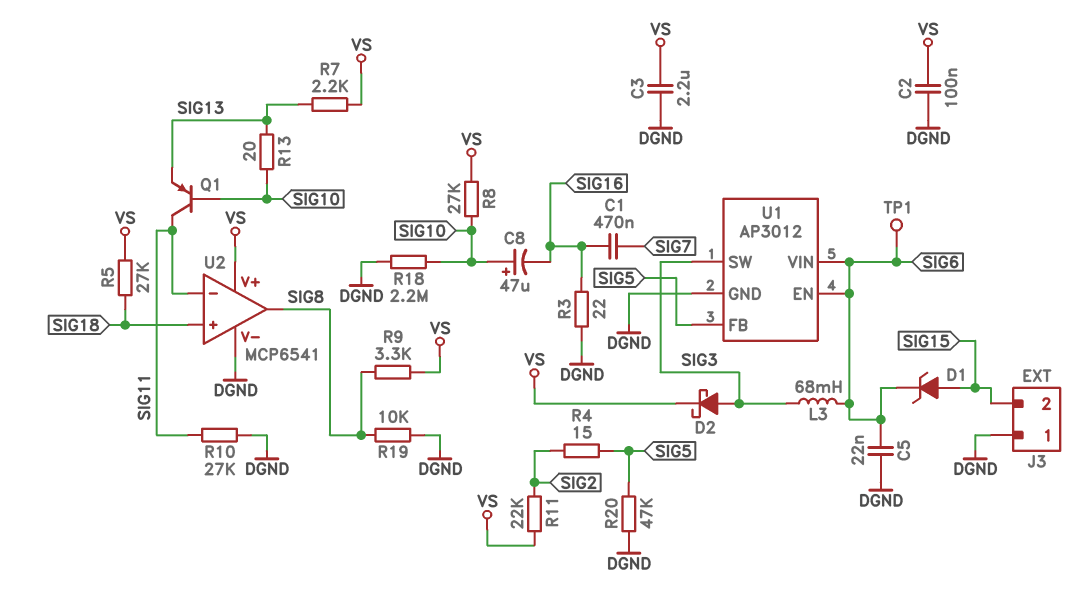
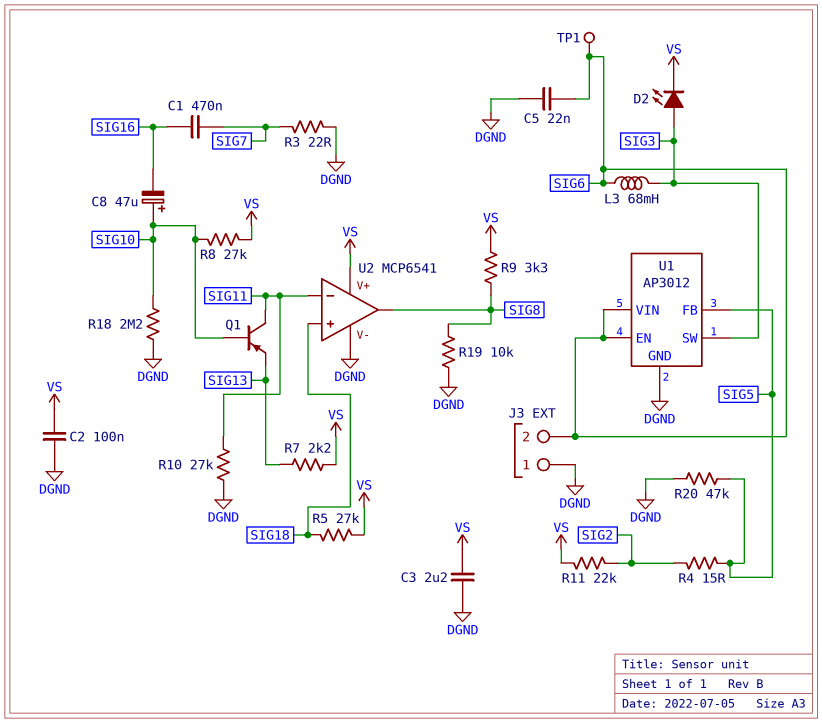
D1: zener (A SIG15, K SIG6) -> none
D2: schottky (A SIG3, K VS) -> LED (A SIG3, K VS)
J3 pin 2: SIG15 -> SIG6
R3: 22 (DGND, SIG16) -> 22 (DGND, SIG7)
R13: 20 (SIG10, SIG13) -> none

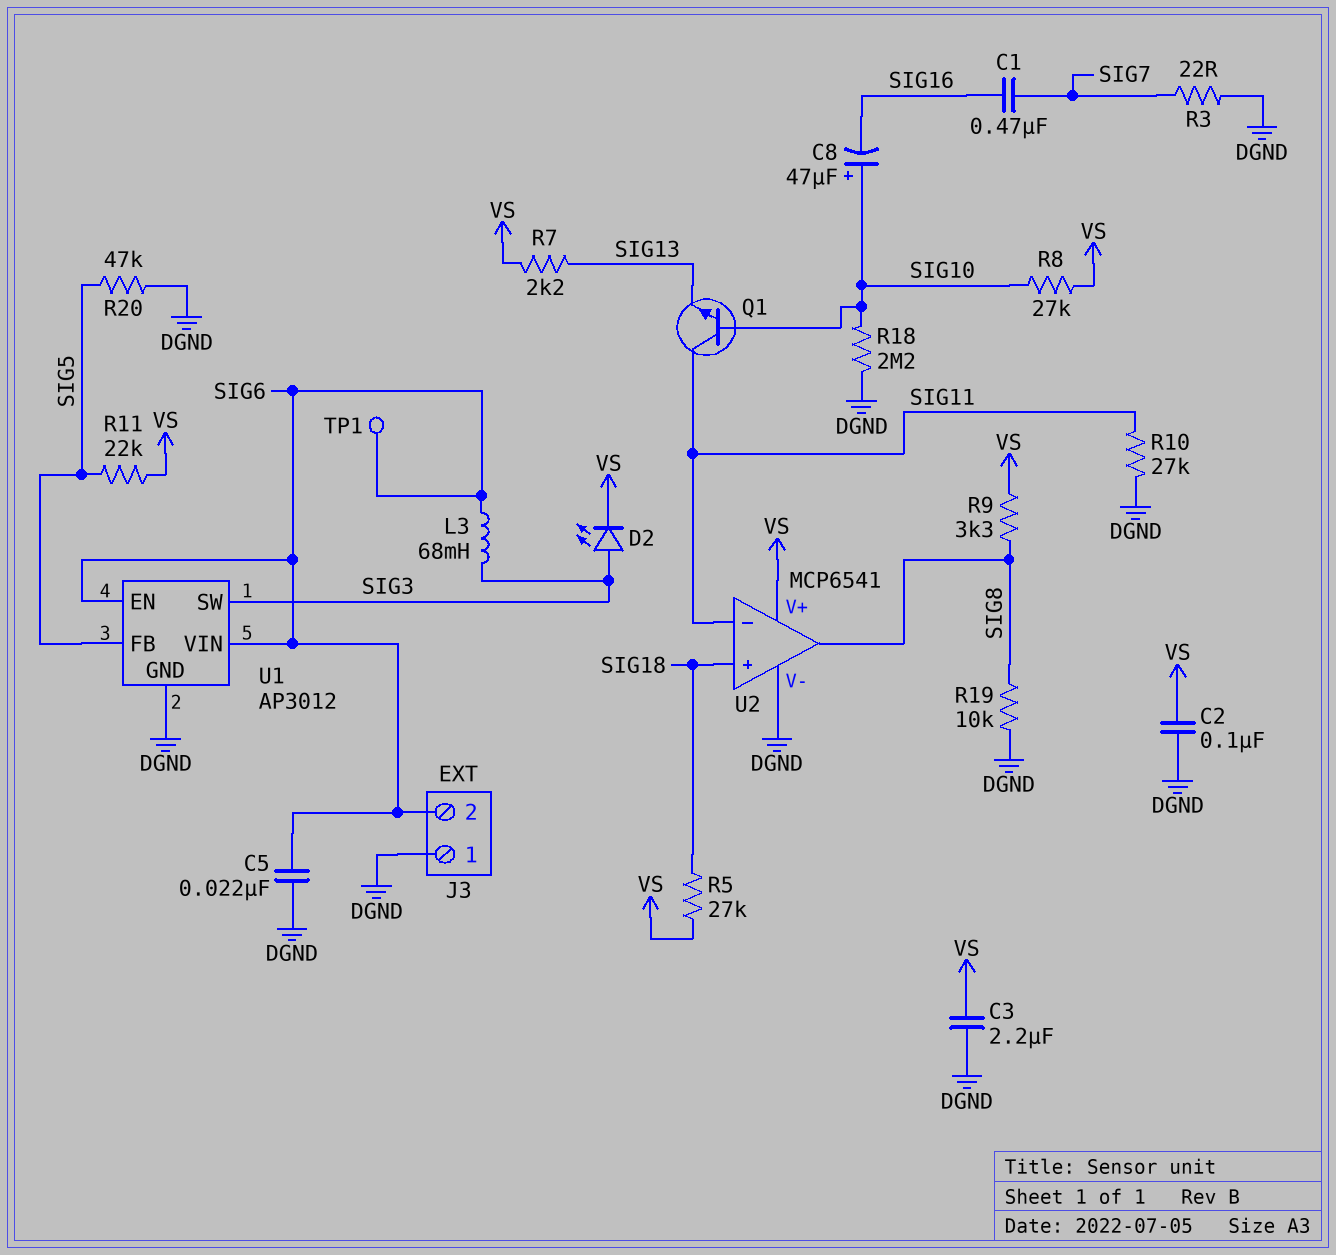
Q1: PNP (B SIG10, C SIG11, E SIG13) -> NPN (B SIG10, C SIG11, E SIG13)
R4: 15 (SIG2, SIG5) -> none
R11: 22k (SIG2, VS) -> 22k (SIG5, VS)

